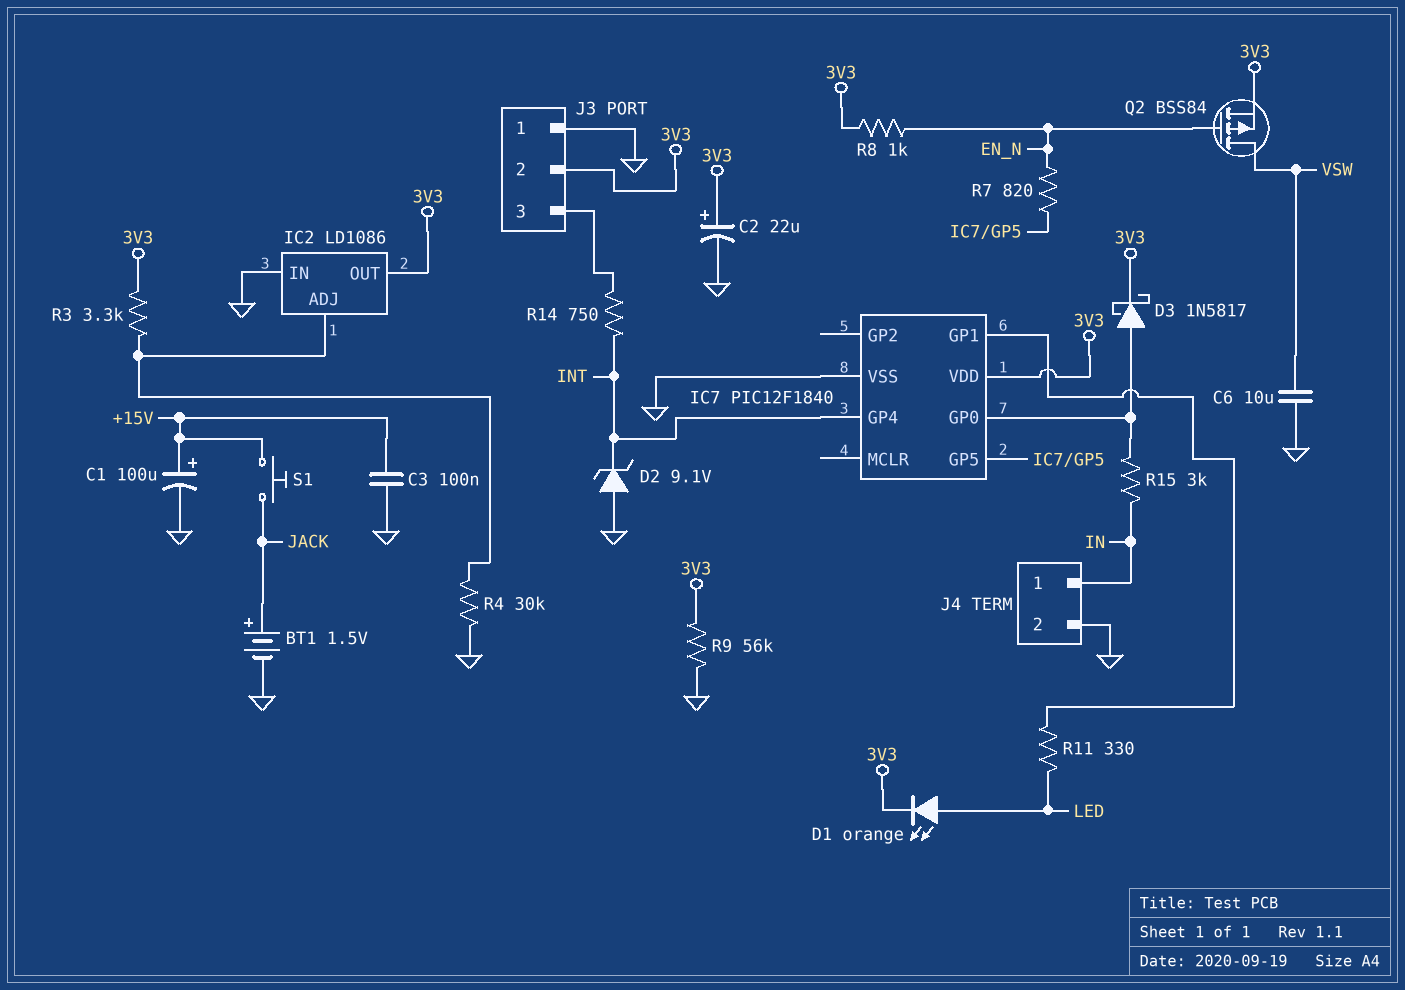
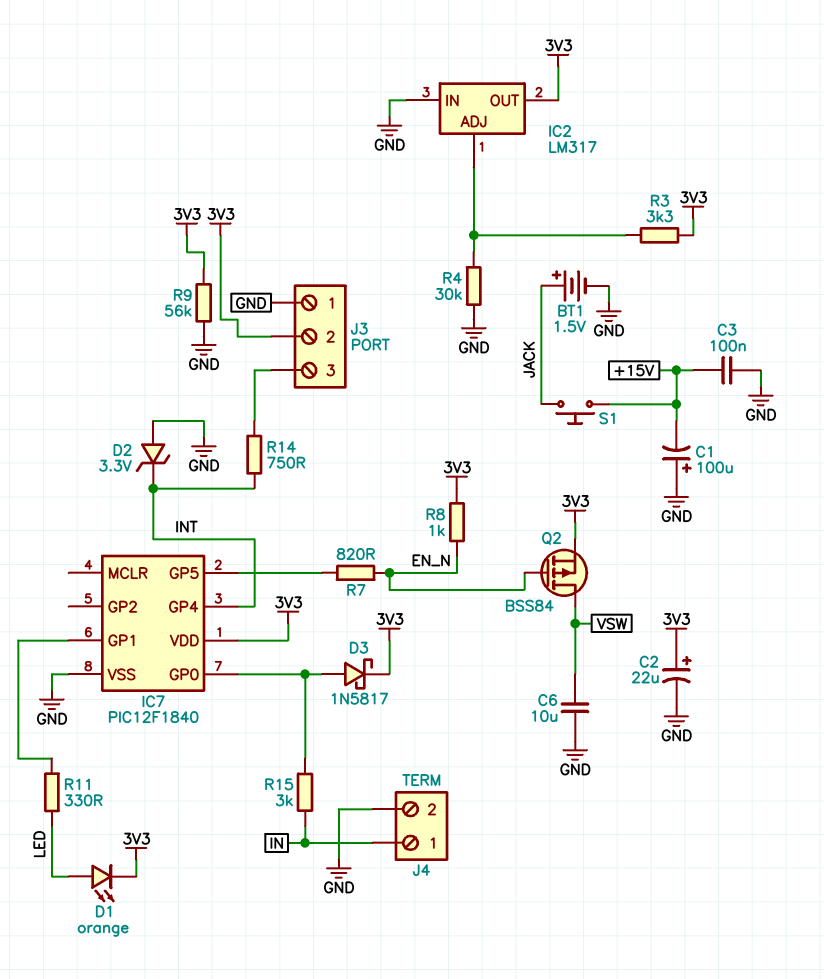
C1: 100uF (plus +15V, minus GND) -> 100uF (plus GND, minus +15V)
D2: zener 9.1V (A GND, K INT) -> zener 3.3V (A GND, K INT)
IC2: LD1086 -> LM317

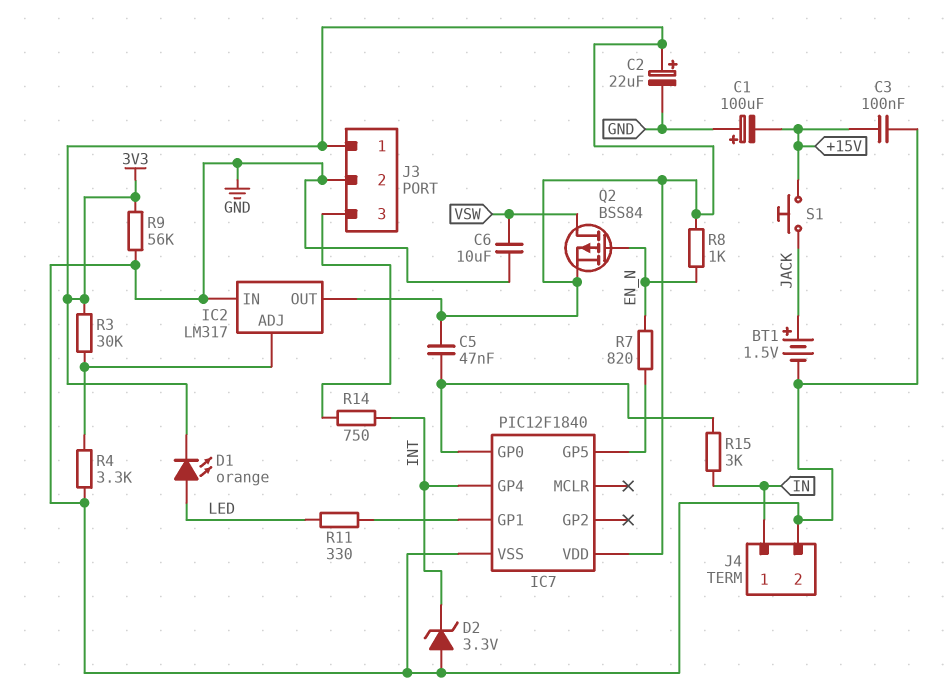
C5: none -> 47nF (3V3, IC7/GP0)
D3: schottky 1N5817 (A IC7/GP0, K 3V3) -> none
J3 pin 1: GND -> 3V3
J3 pin 2: 3V3 -> GND
R3: 3.3k (3V3, IC2/ADJ) -> 30k (3V3, IC2/ADJ)
R4: 30k (GND, IC2/ADJ) -> 3.3k (GND, IC2/ADJ)

